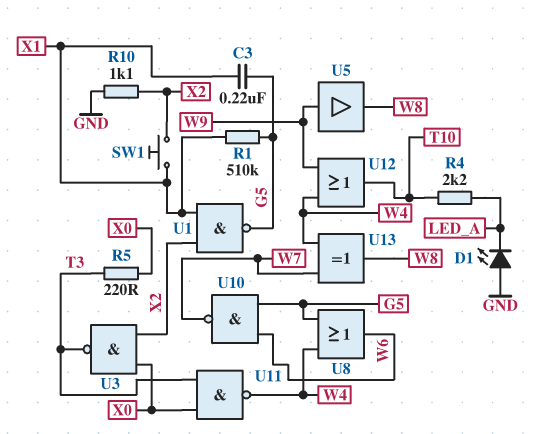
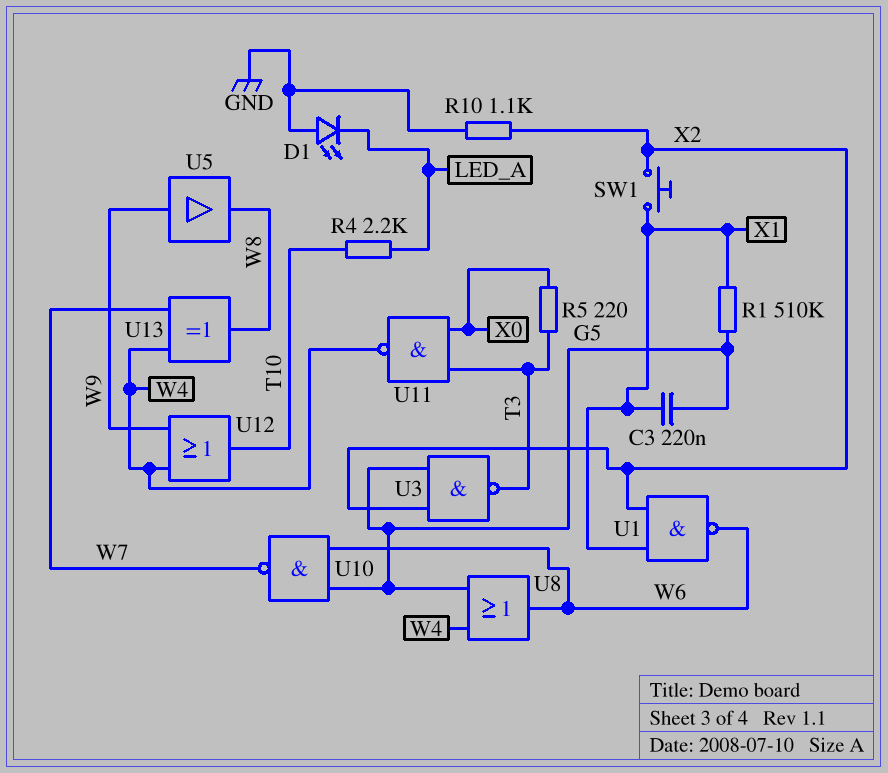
U1: NAND (in X1, in X2, out G5) -> NAND (in X1, in X2, out W6)
U3: NAND (in X0, in X2, out T3) -> NAND (in G5, in X2, out T3)

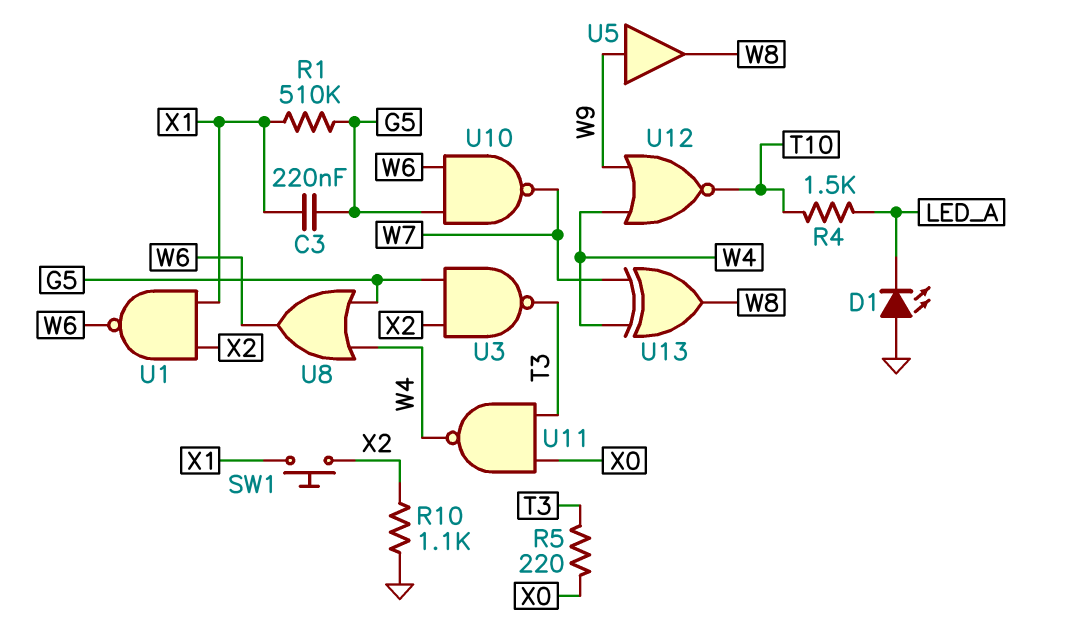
R4: 2.2k (LED_A, T10) -> 1.5k (LED_A, T10)
U12: OR (in W4, in W9, out T10) -> NOR (in W4, in W9, out T10)

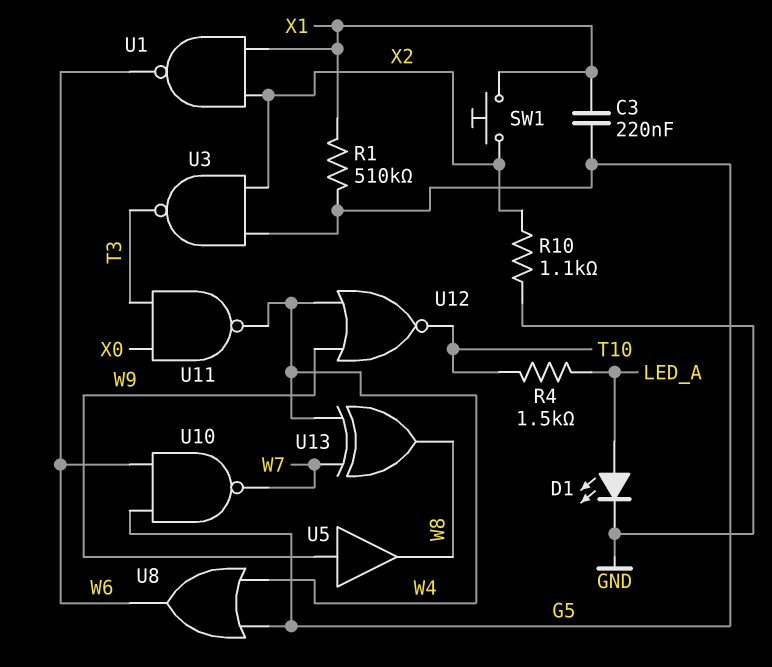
D1: LED (A GND, K LED_A) -> LED (A LED_A, K GND)
R5: 220 (T3, X0) -> none

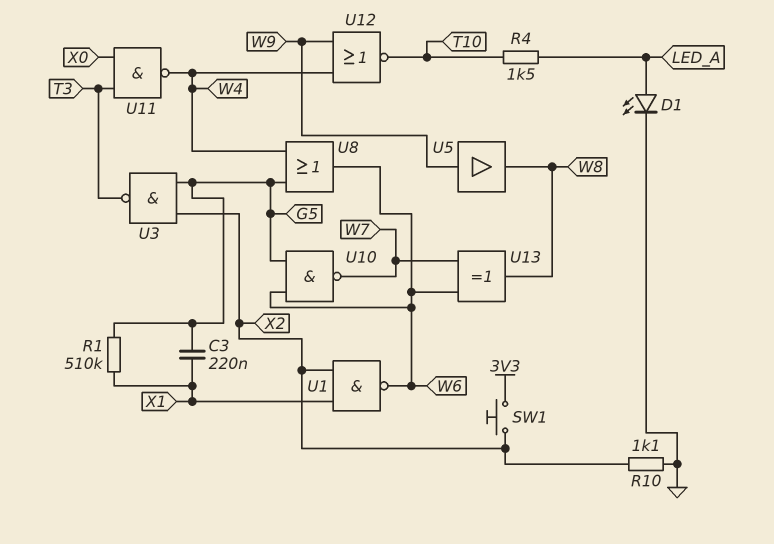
SW1: button (X1, X2) -> button (3V3, X2)
U13: XOR (in W4, in W7, out W8) -> XOR (in W6, in W7, out W8)

